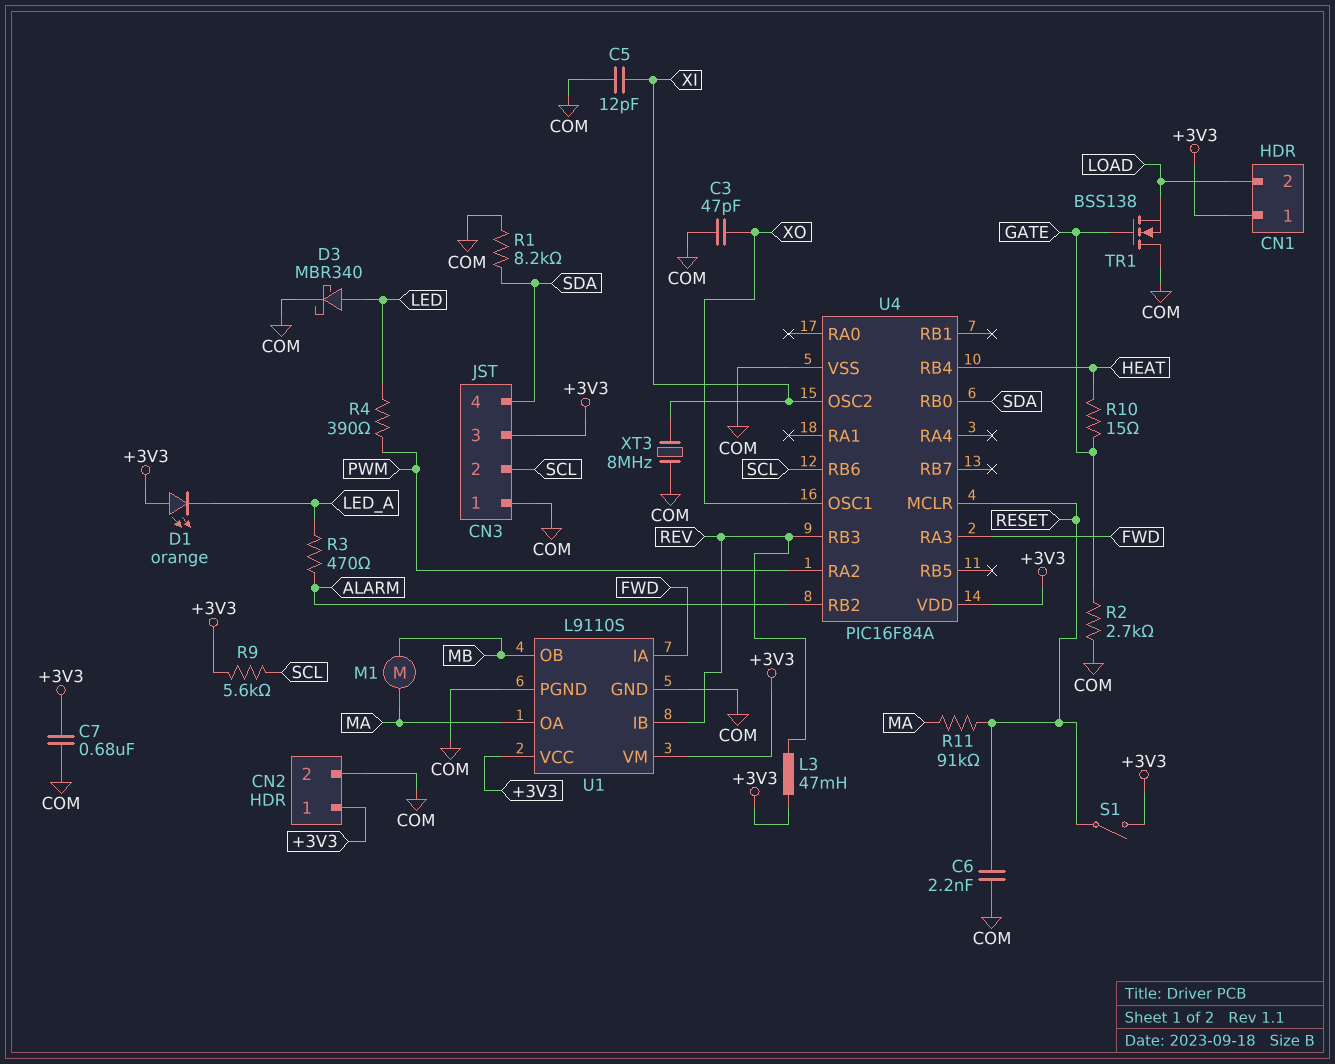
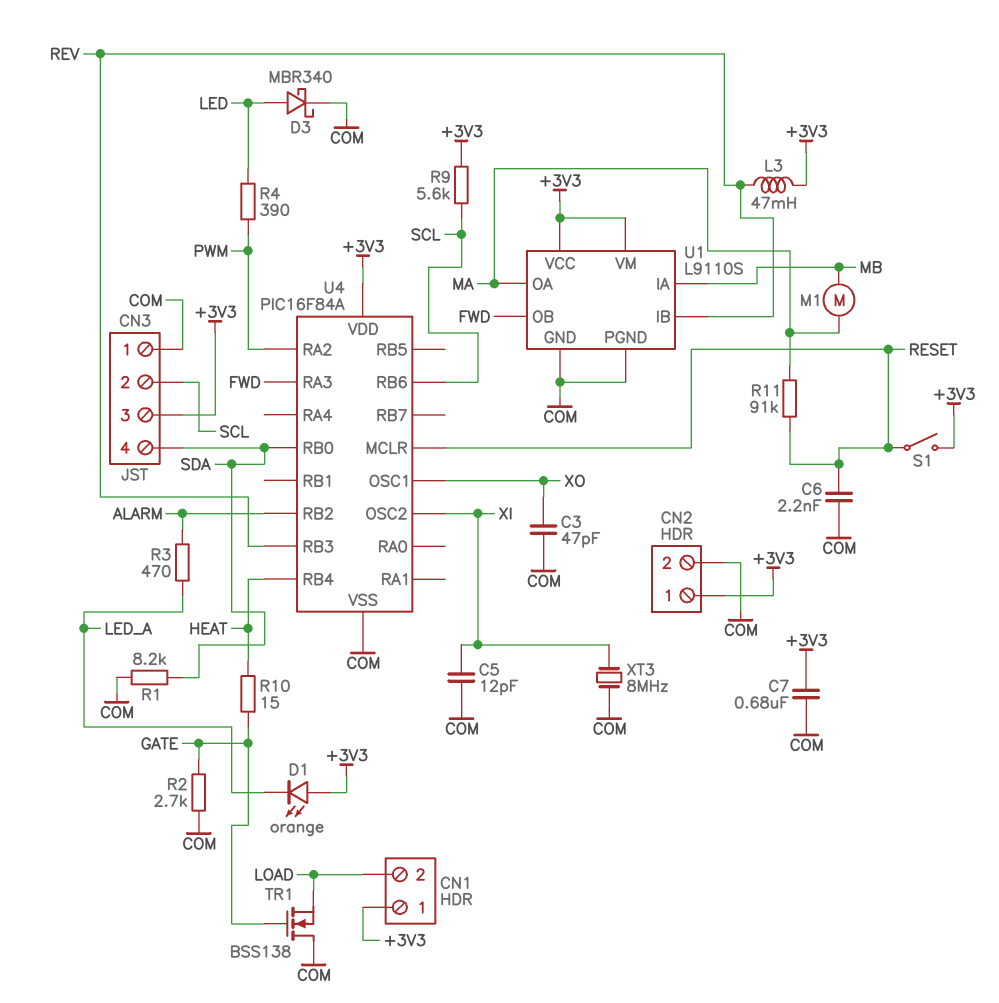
U1 pin IA: FWD -> MB
U1 pin OB: MB -> FWD

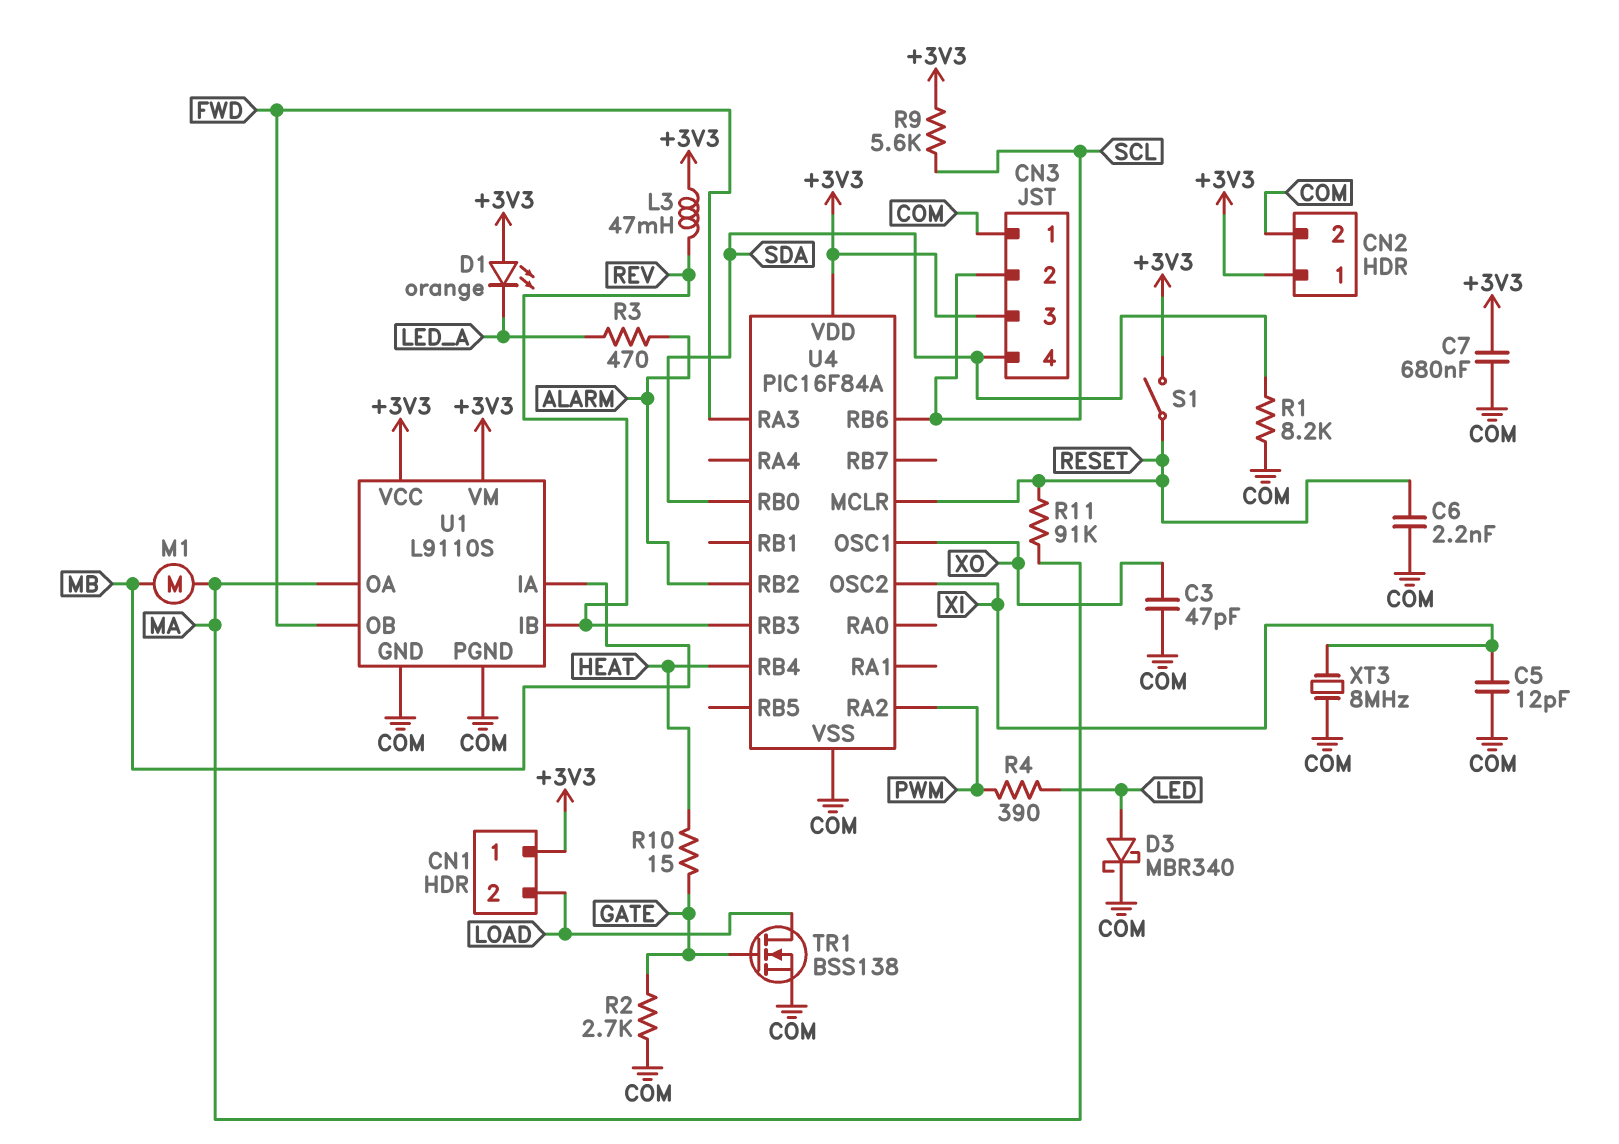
TR1: NMOS BSS138 (G GATE, D COM, S LOAD) -> NMOS BSS138 (G GATE, D LOAD, S COM)

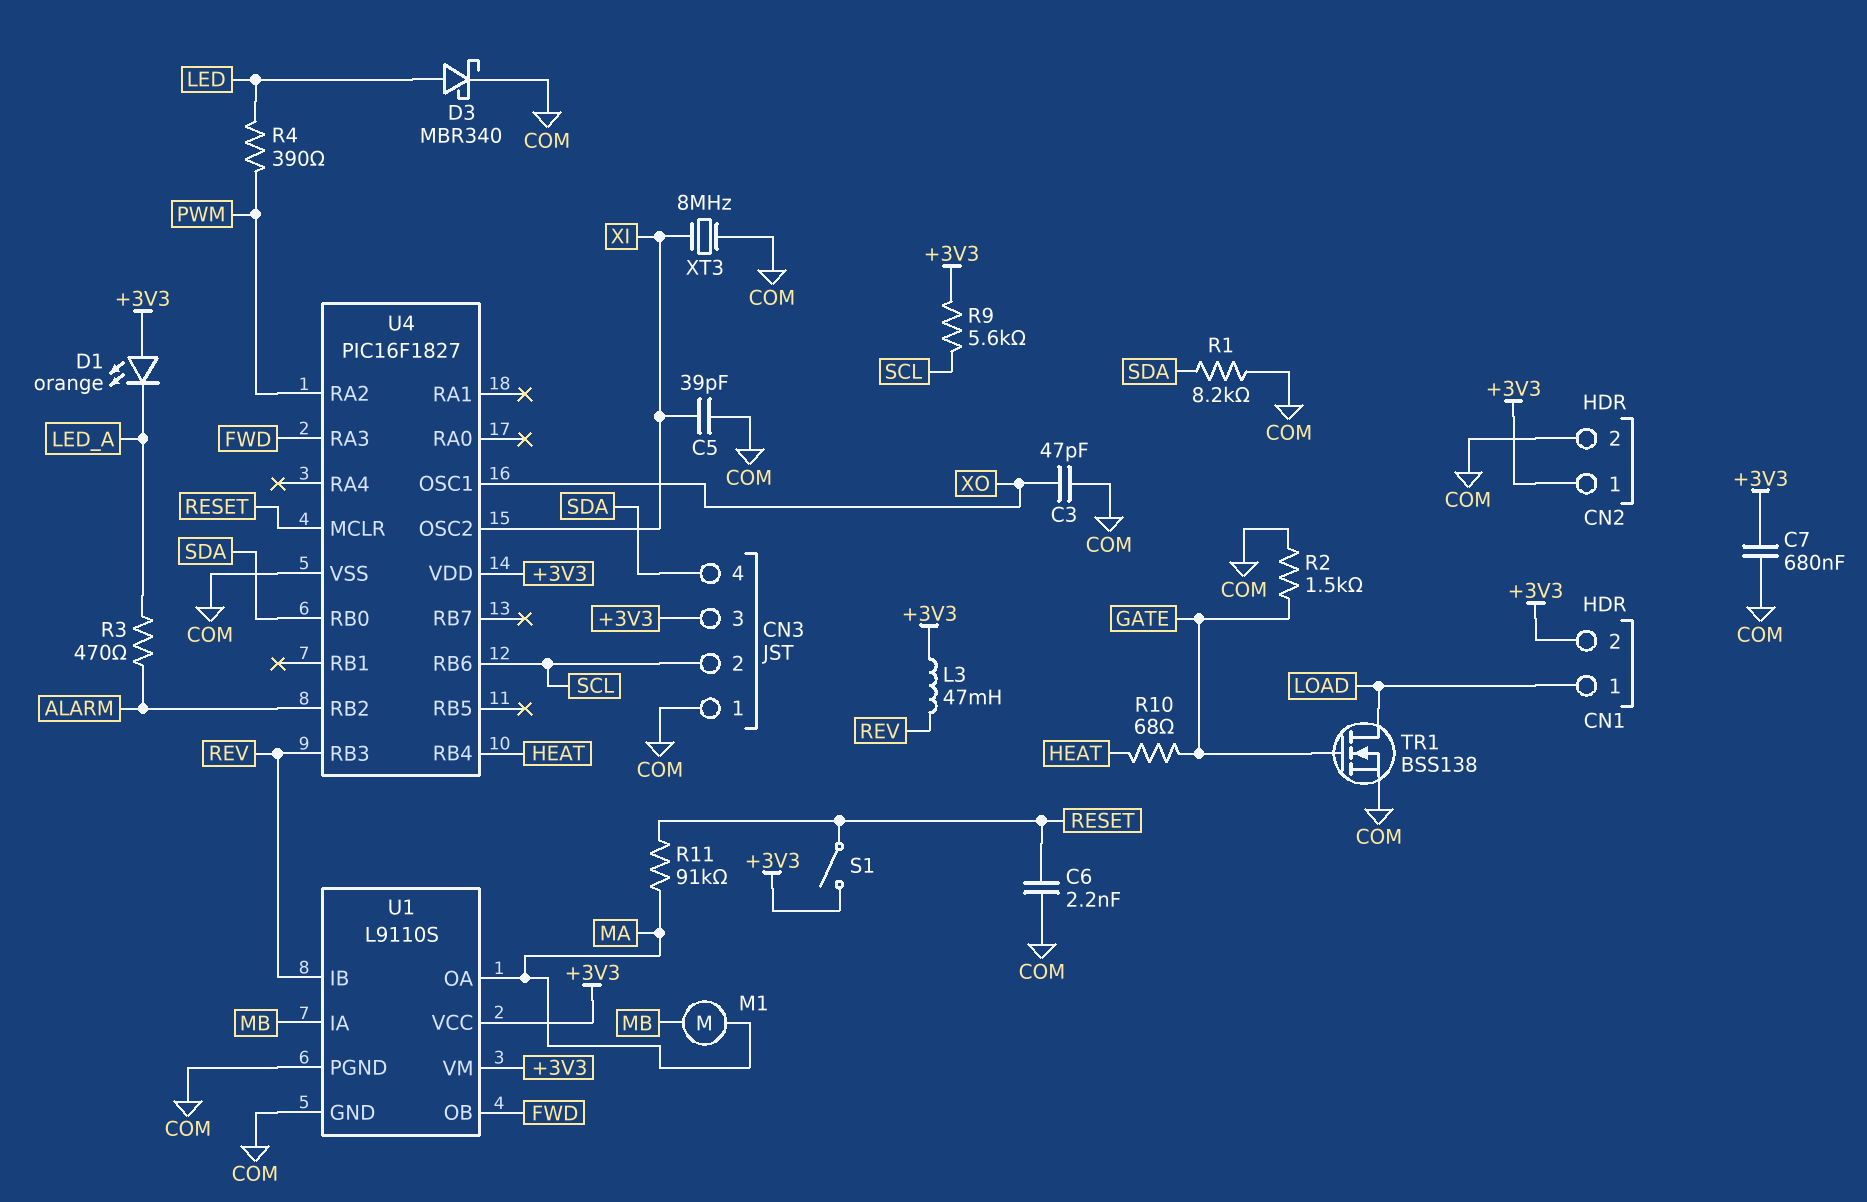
C5: 12pF (COM, XI) -> 39pF (COM, XI)
CN1 pin 1: +3V3 -> LOAD
CN1 pin 2: LOAD -> +3V3
R2: 2.7k (COM, GATE) -> 1.5k (COM, GATE)
R10: 15 (GATE, HEAT) -> 68 (GATE, HEAT)
U4: PIC16F84A -> PIC16F1827

